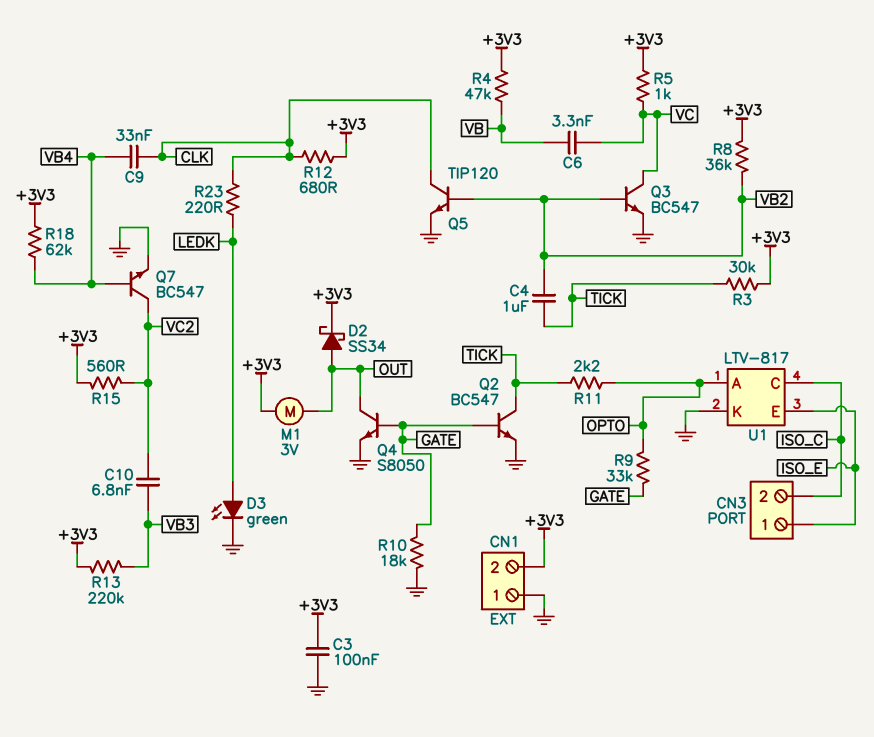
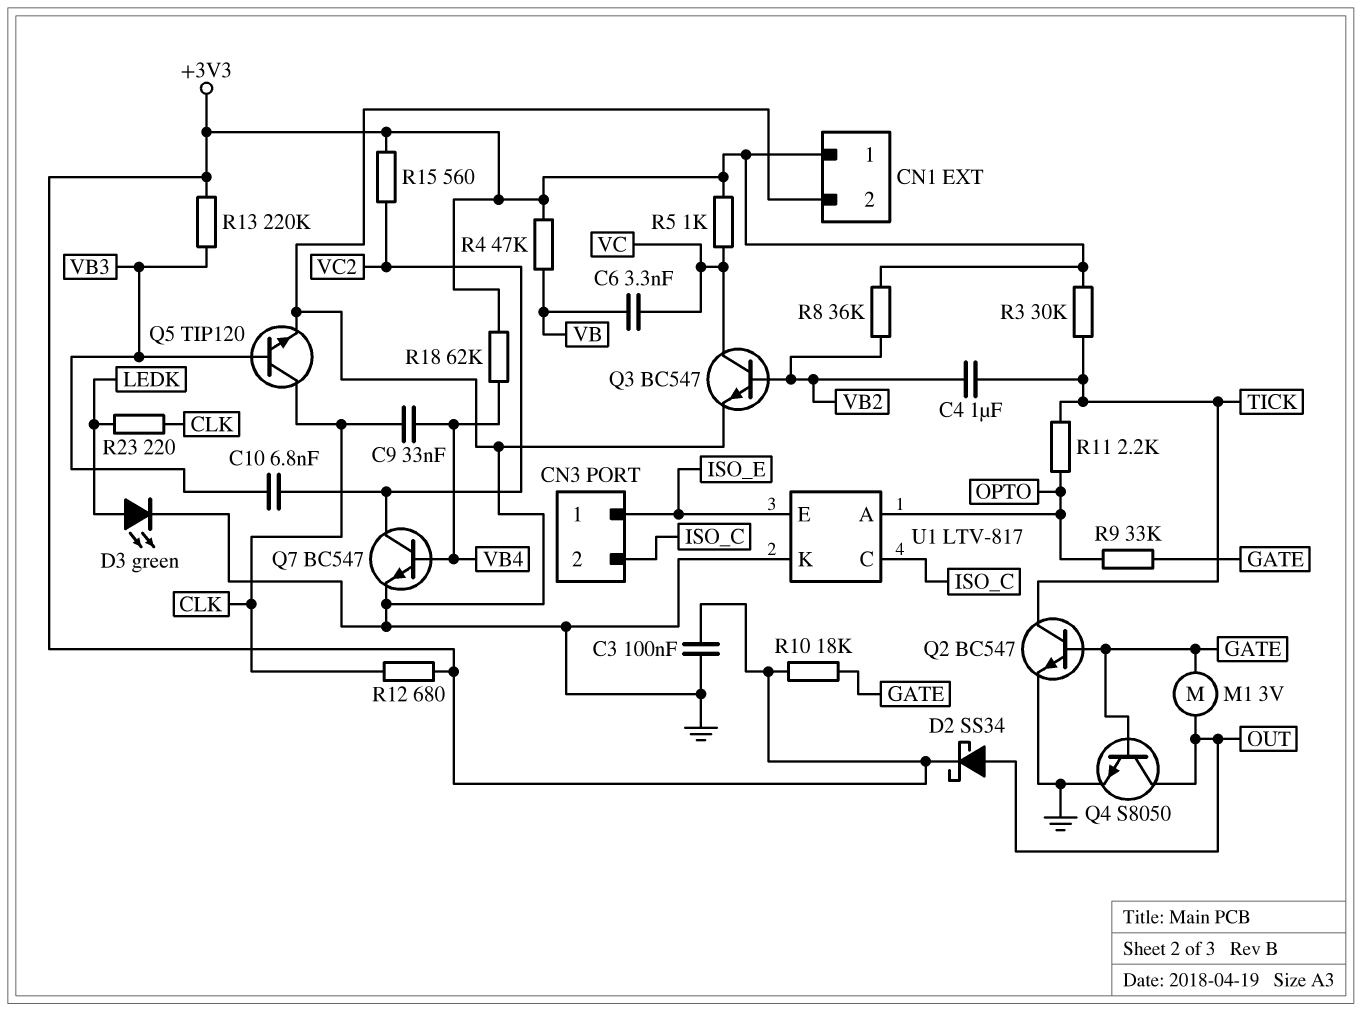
CN1 pin 1: GND -> +3V3
CN1 pin 2: +3V3 -> GND
M1: motor 3V (+3V3, OUT) -> motor 3V (GATE, OUT)
Q5: NPN TIP120 (B VB2, C CLK, E GND) -> NPN TIP120 (B VB3, C CLK, E GND)
R10: 18k (GATE, GND) -> 18k (+3V3, GATE)

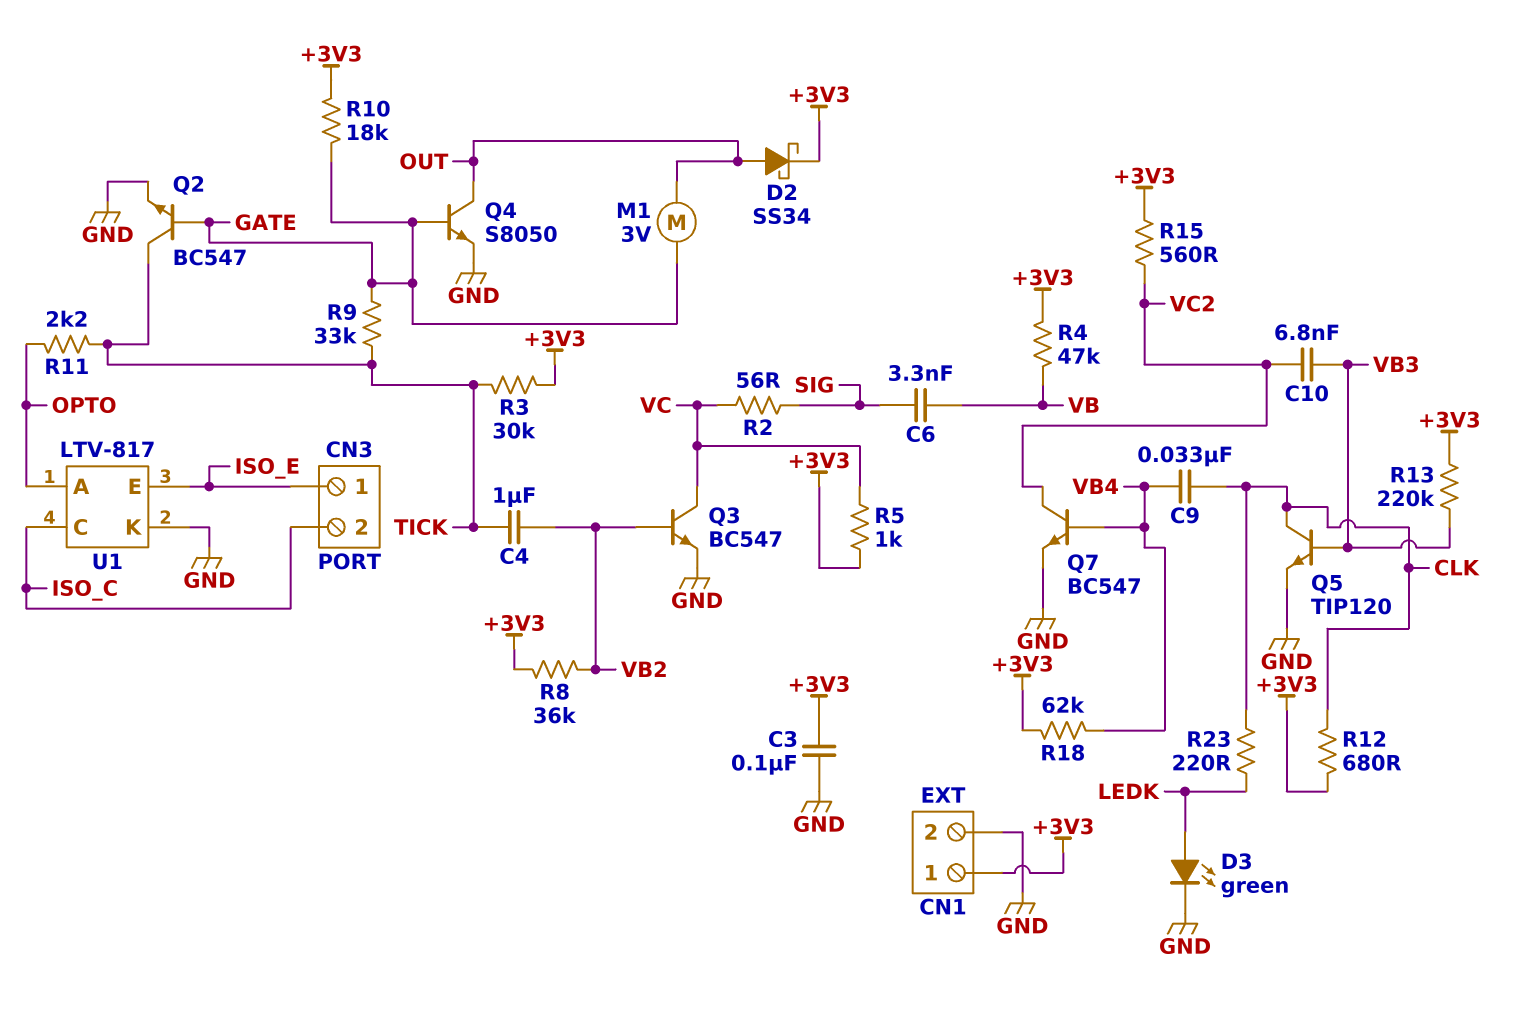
C6: 3.3nF (VB, VC) -> 3.3nF (SIG, VB)
R2: none -> 56 (SIG, VC)
R9: 33k (GATE, OPTO) -> 33k (GATE, TICK)

